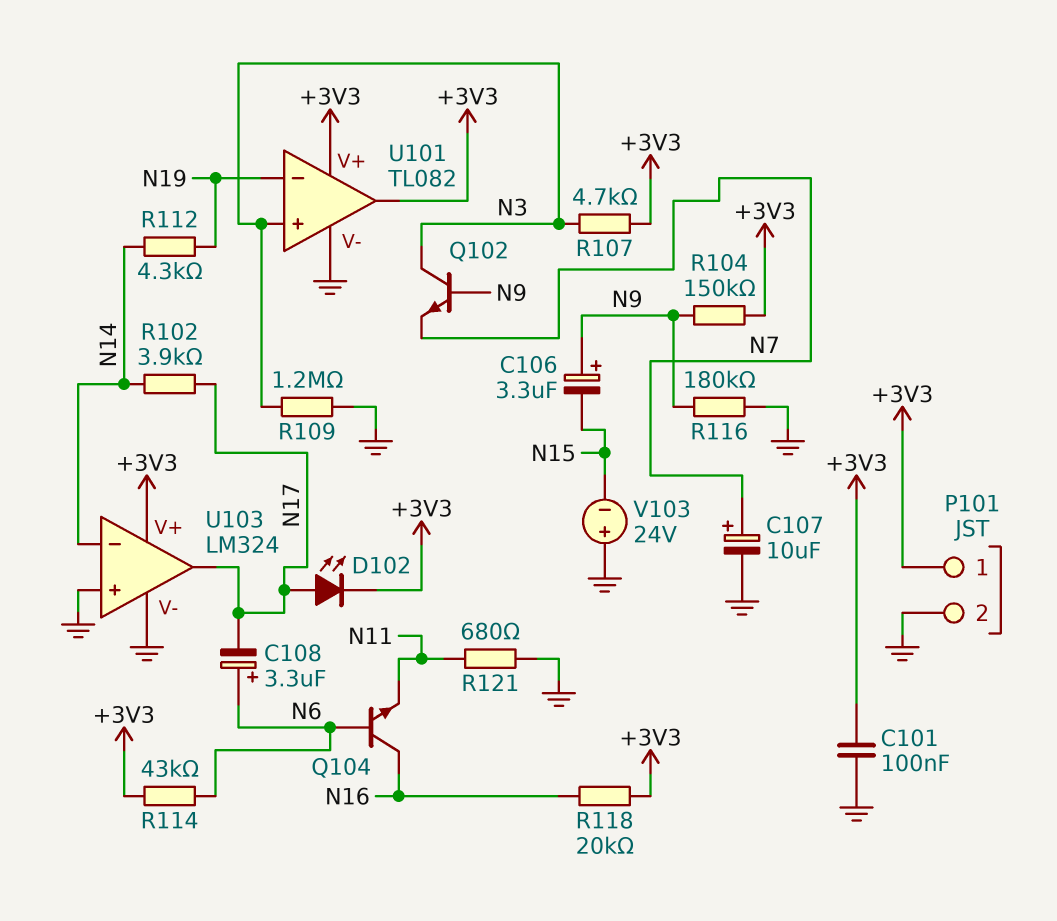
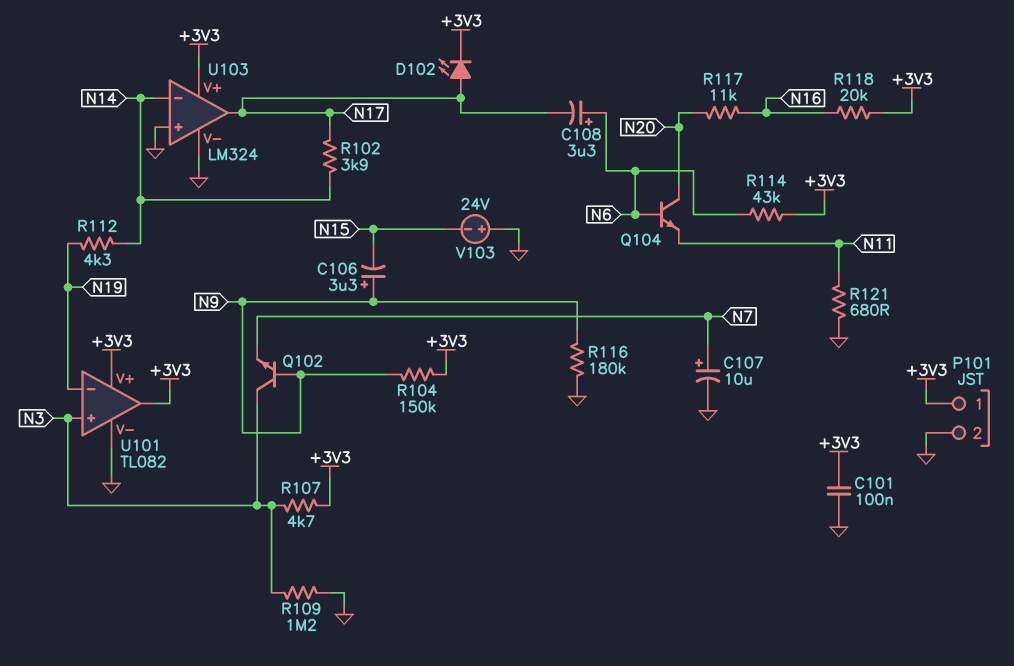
Q104: NPN (B N6, C N16, E N11) -> NPN (B N6, C N20, E N11)
R117: none -> 11k (N16, N20)

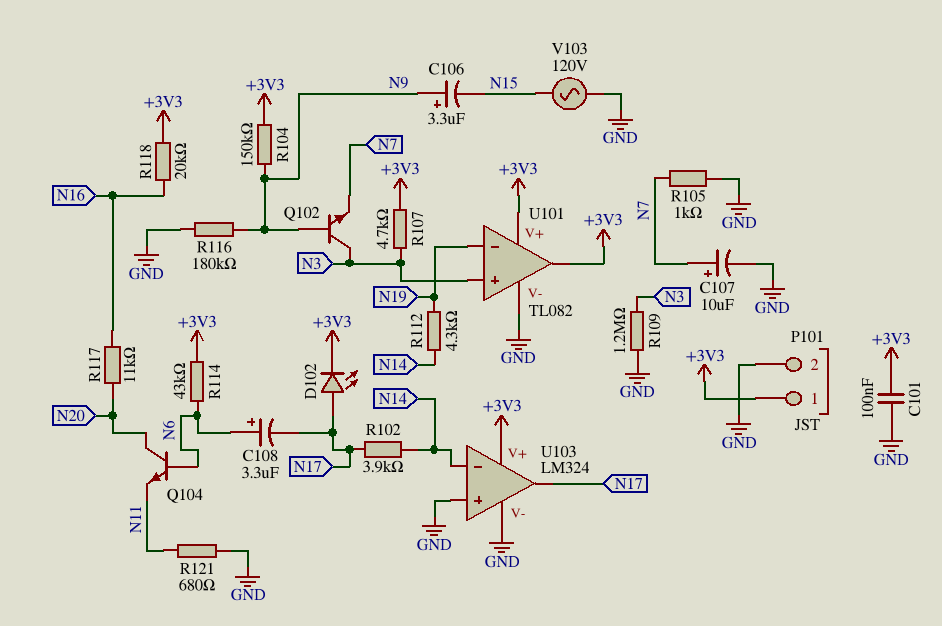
R105: none -> 1k (GND, N7)
V103: 24V (plus GND, minus N15) -> AC 120V (GND, N15)

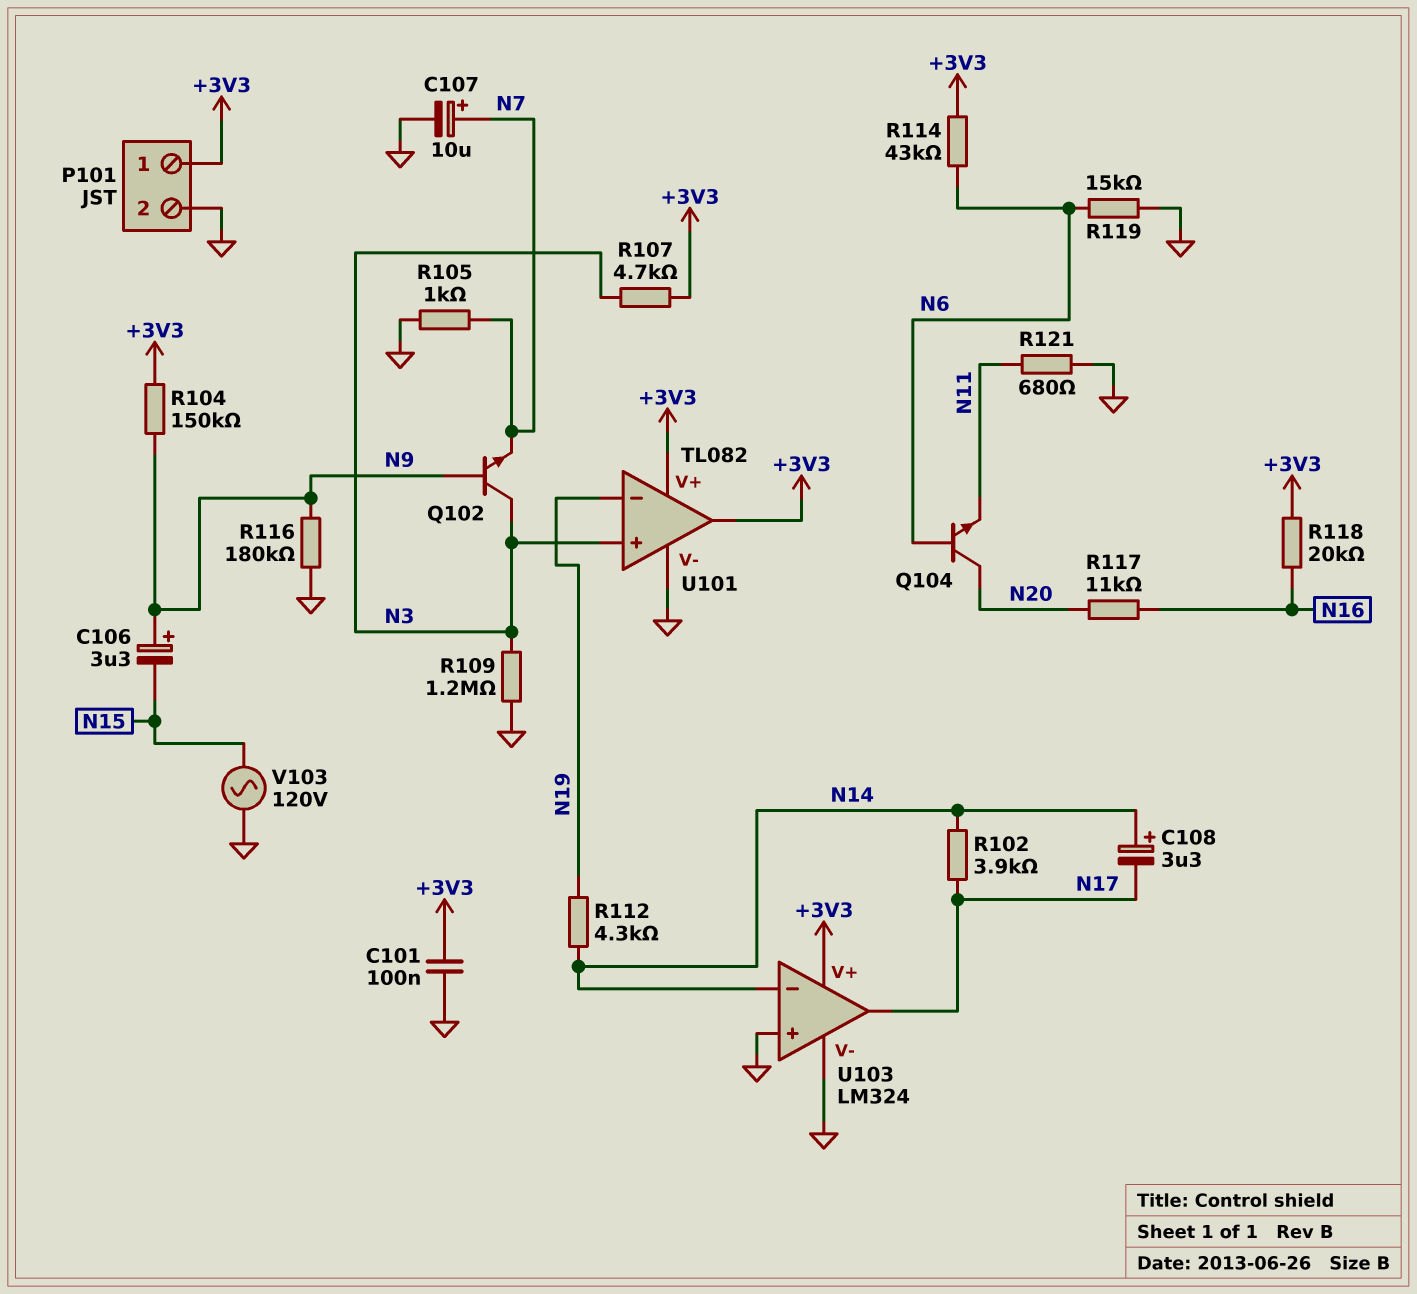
C108: 3.3uF (plus N6, minus N17) -> 3.3uF (plus N14, minus N17)
D102: LED (A N17, K +3V3) -> none
R119: none -> 15k (GND, N6)

